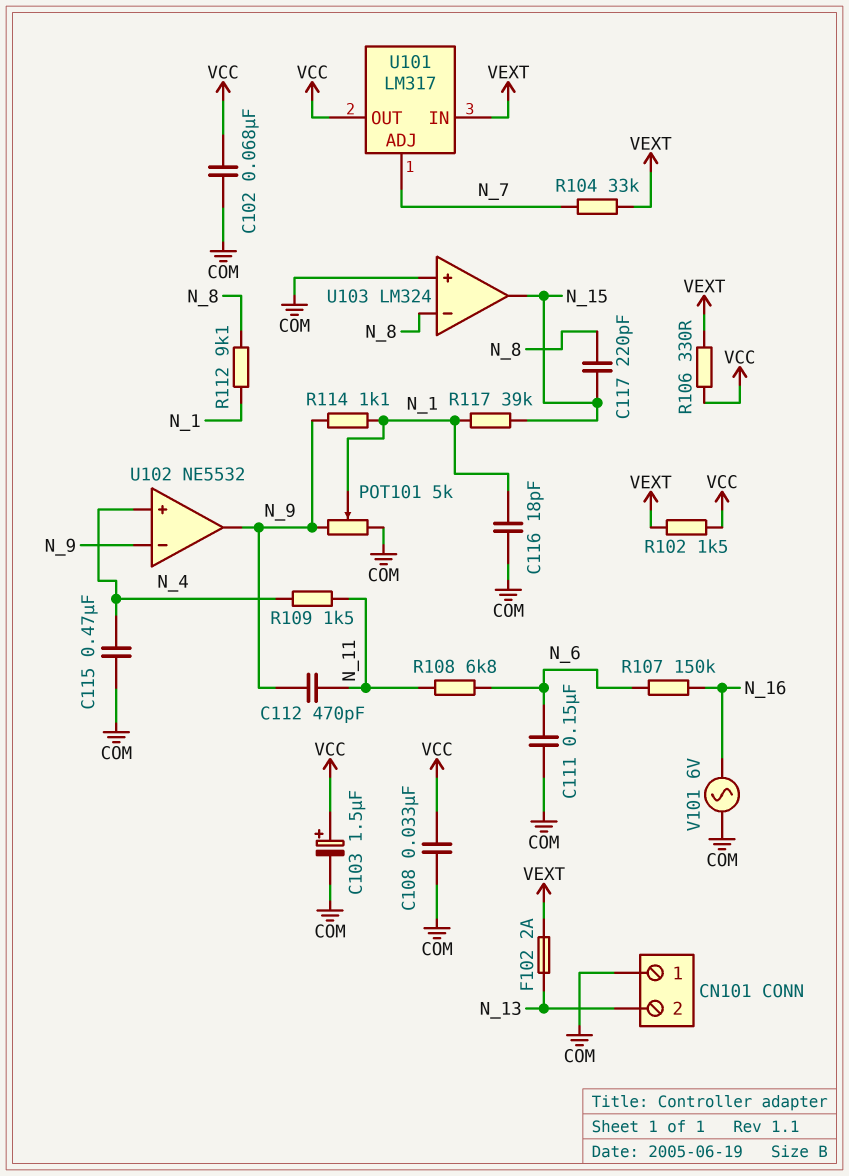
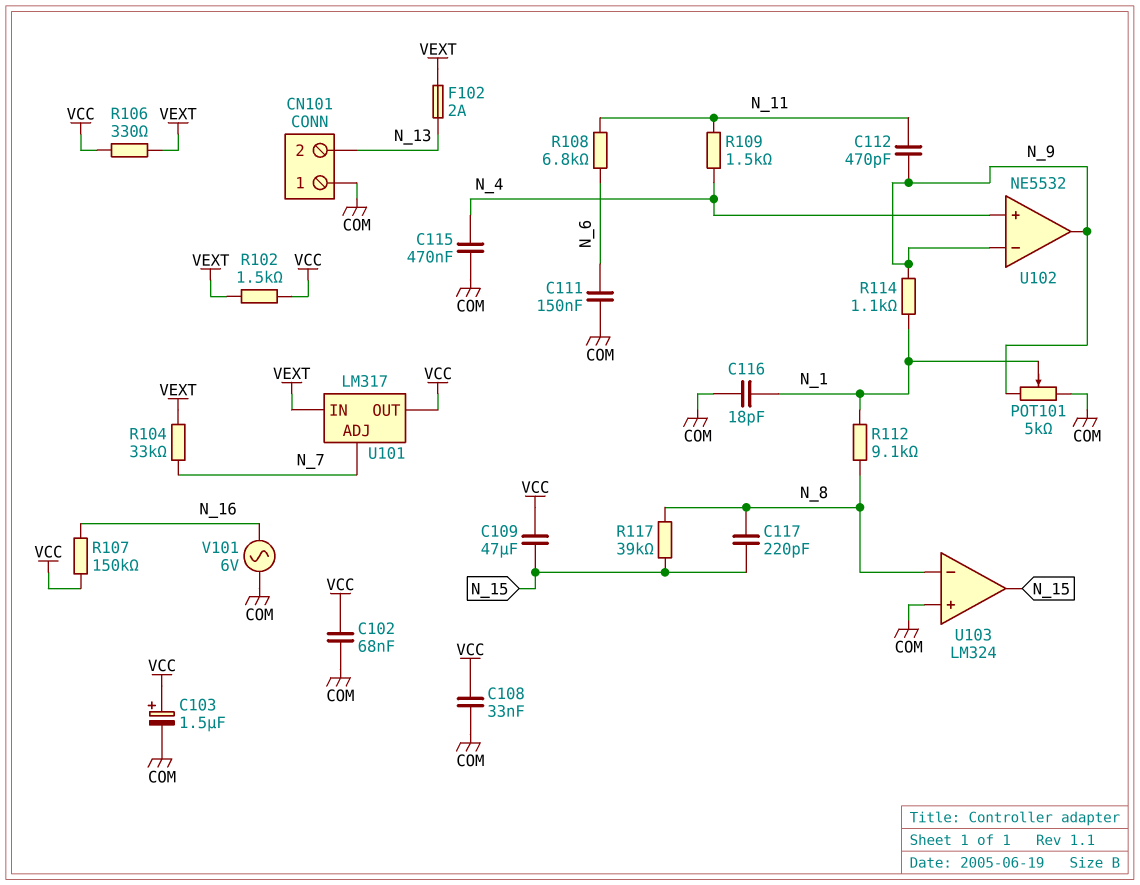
C109: none -> 47uF (N_15, VCC)
R107: 150k (N_6, N_16) -> 150k (N_16, VCC)
R117: 39k (N_1, N_15) -> 39k (N_8, N_15)

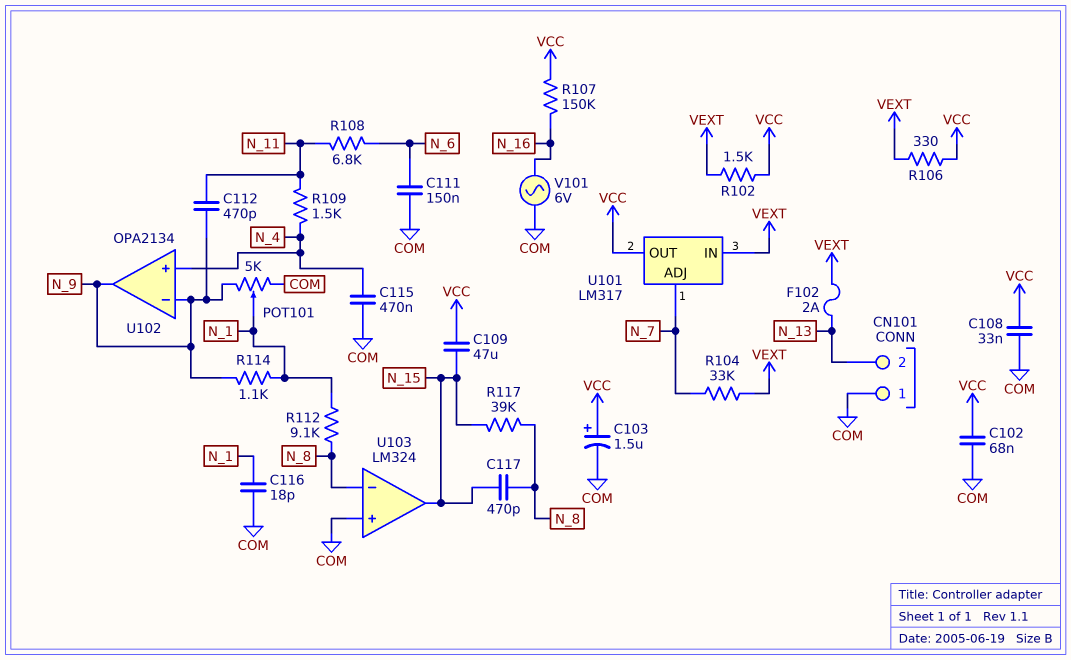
C117: 220pF (N_8, N_15) -> 470pF (N_8, N_15)
U102: NE5532 -> OPA2134

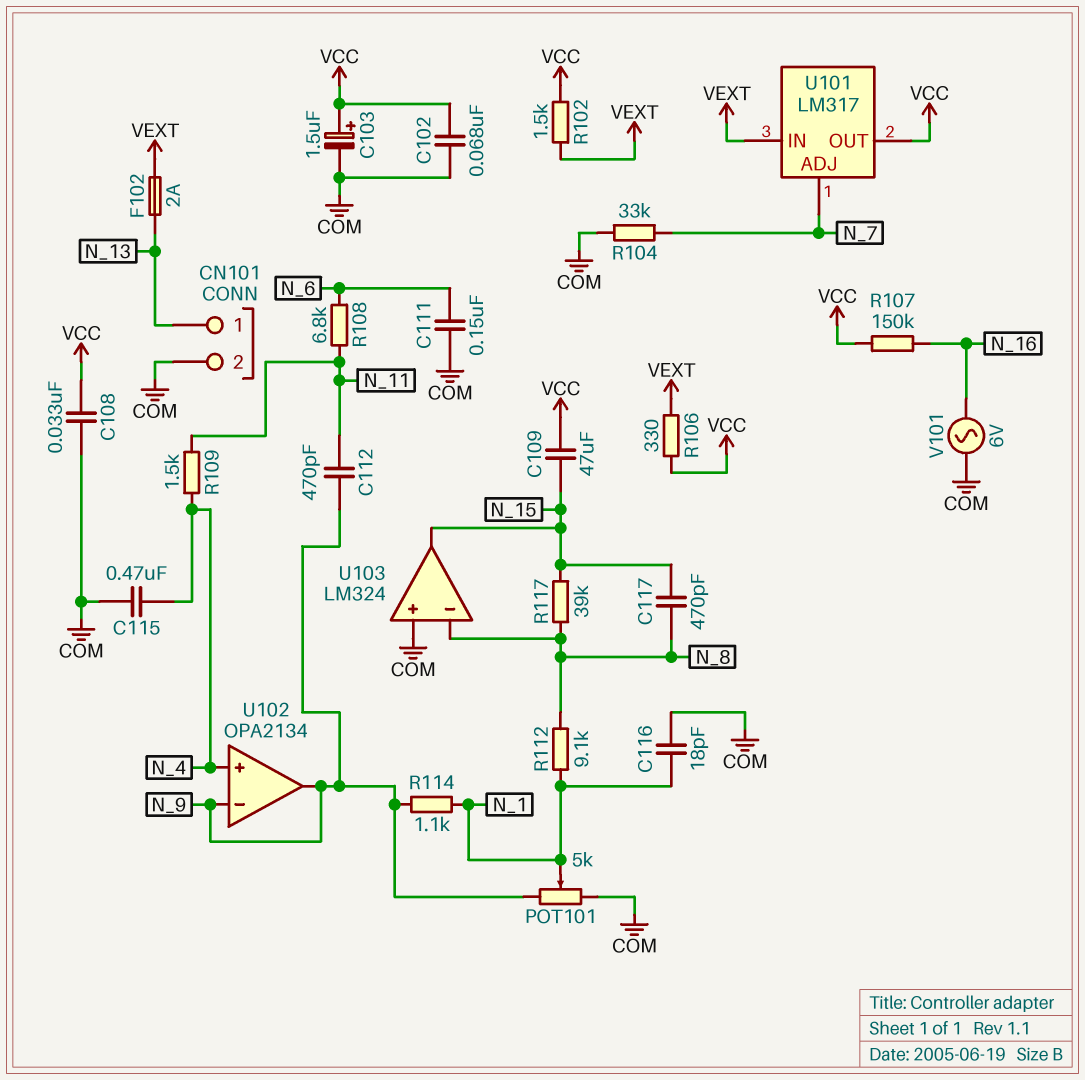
CN101 pin 1: COM -> N_13
CN101 pin 2: N_13 -> COM
R104: 33k (N_7, VEXT) -> 33k (COM, N_7)

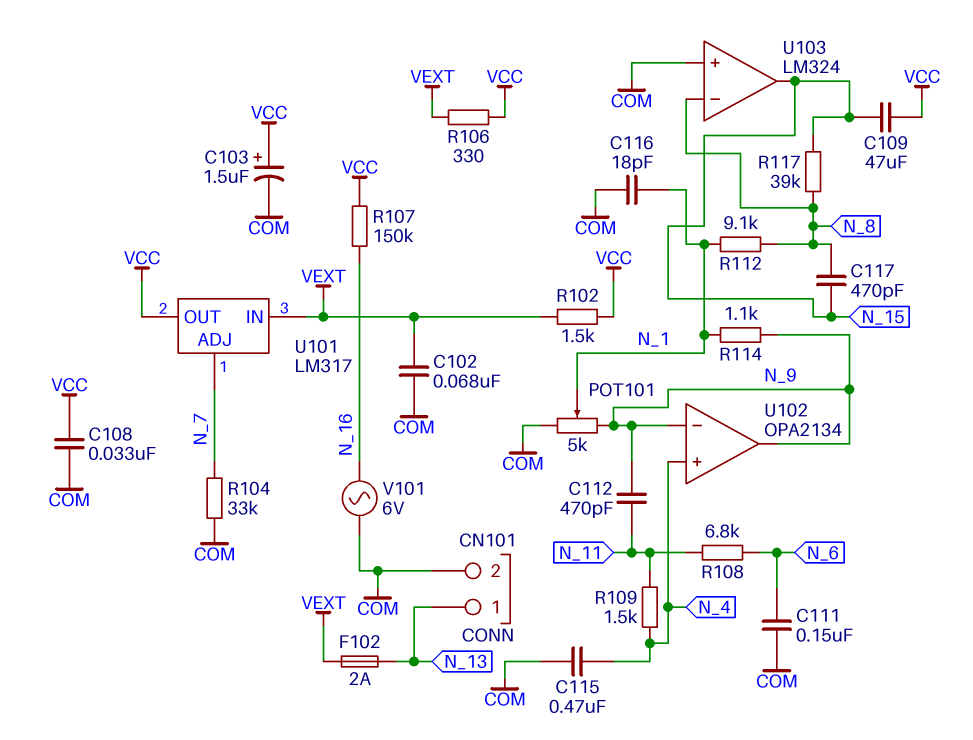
C102: 68nF (COM, VCC) -> 68nF (COM, VEXT)

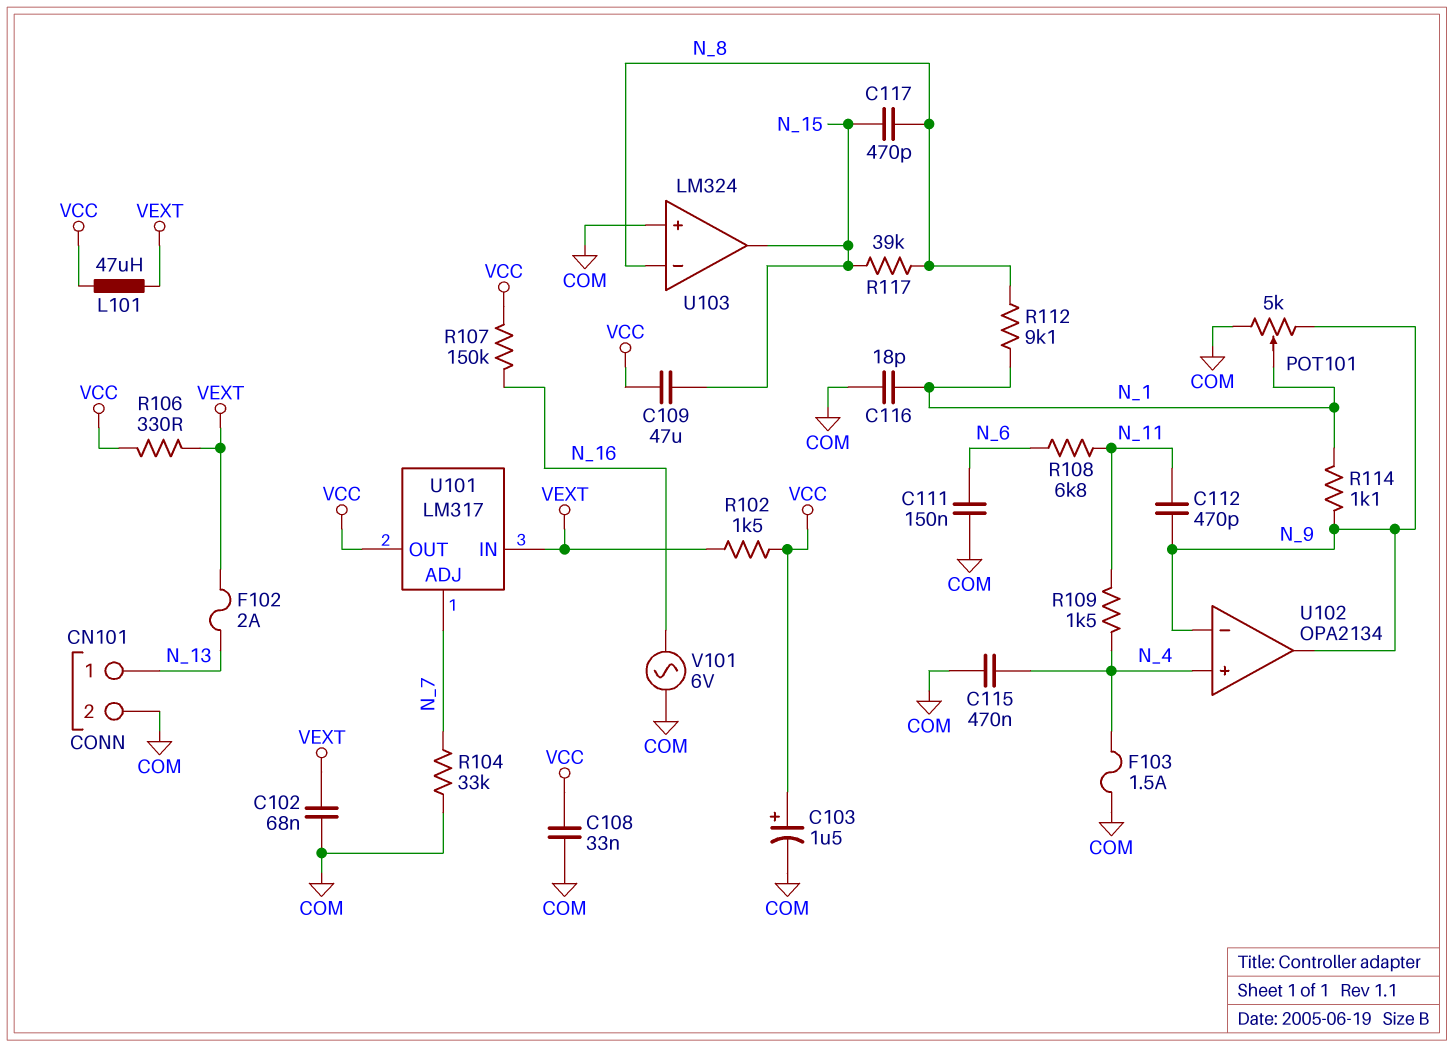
F103: none -> 1.5A (COM, N_4)
L101: none -> 47uH (VCC, VEXT)

